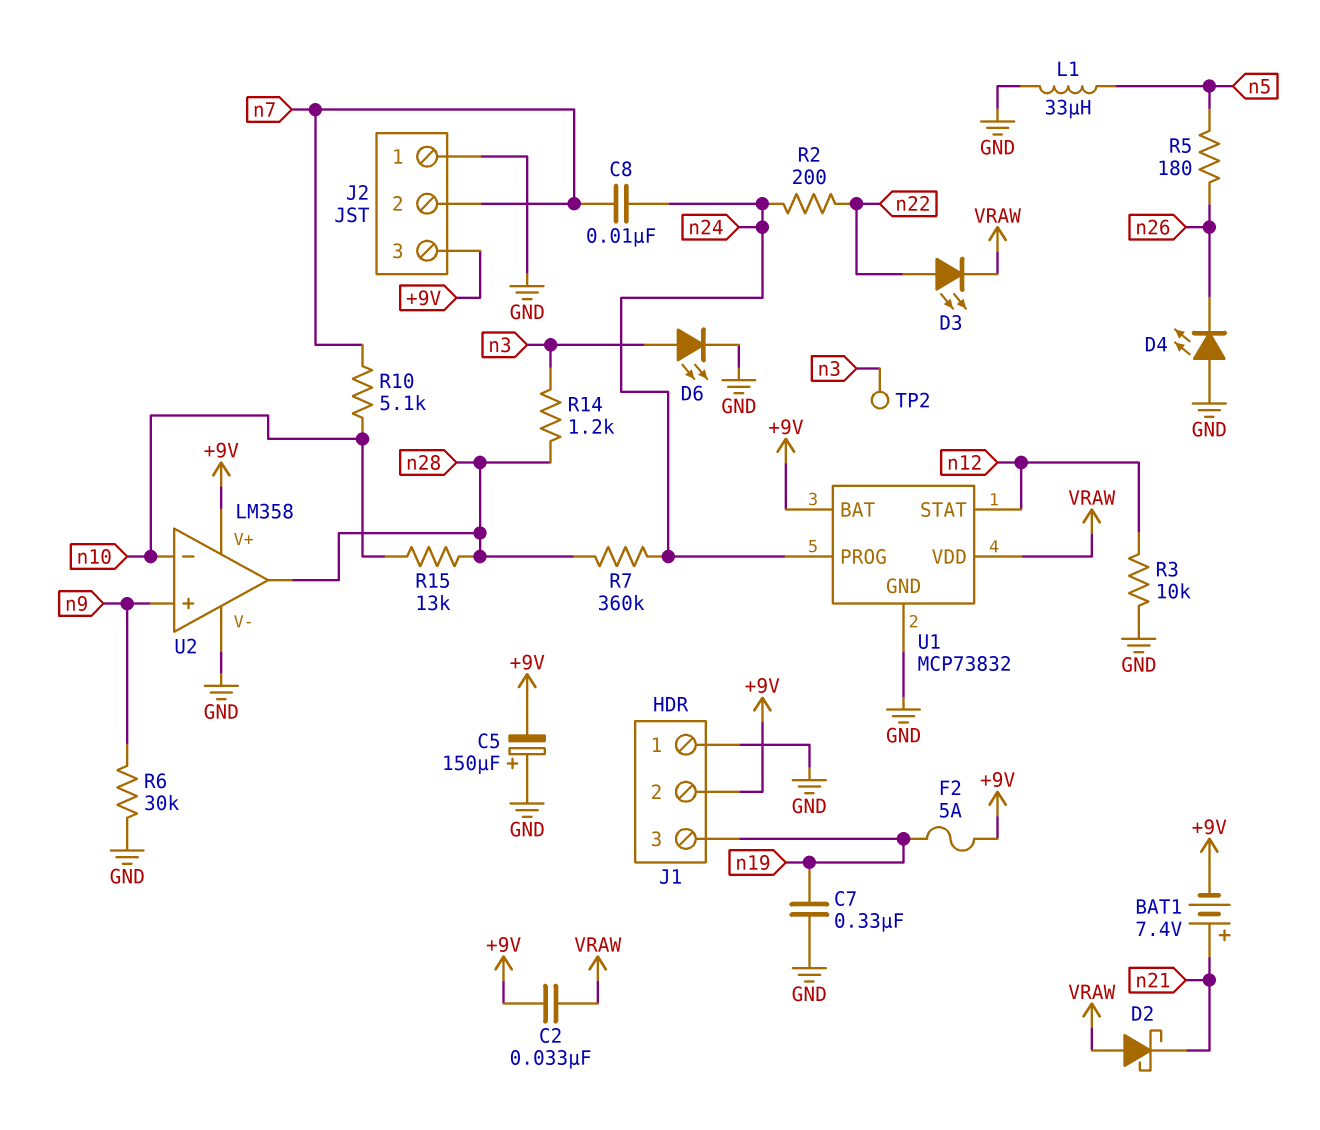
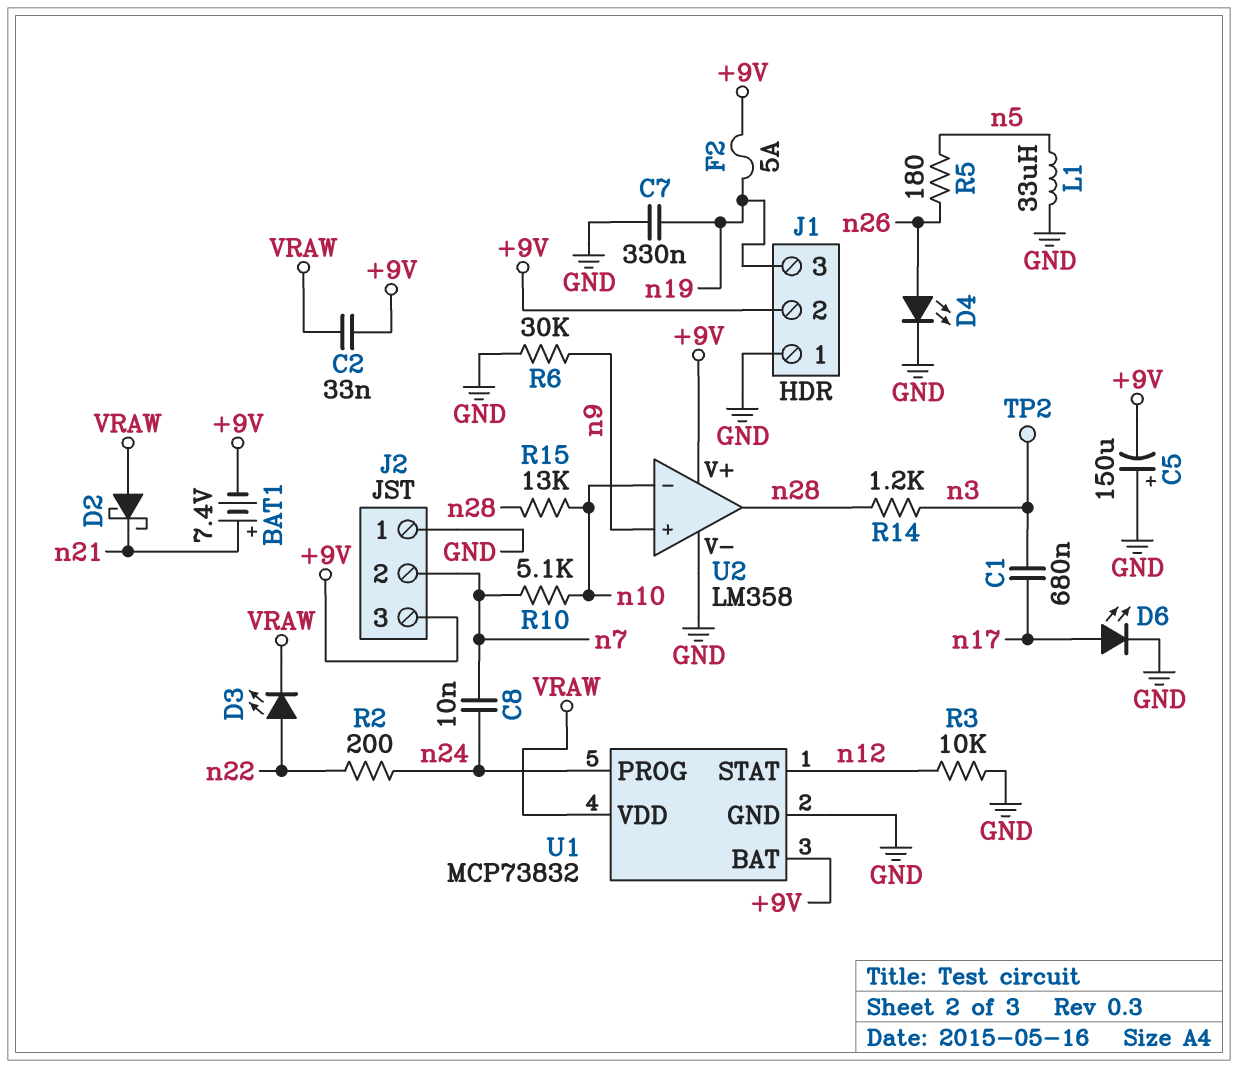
C1: none -> 680nF (n3, n17)
D4: LED (A GND, K n26) -> LED (A n26, K GND)
D6: LED (A n3, K GND) -> LED (A n17, K GND)
R7: 360k (n24, n28) -> none

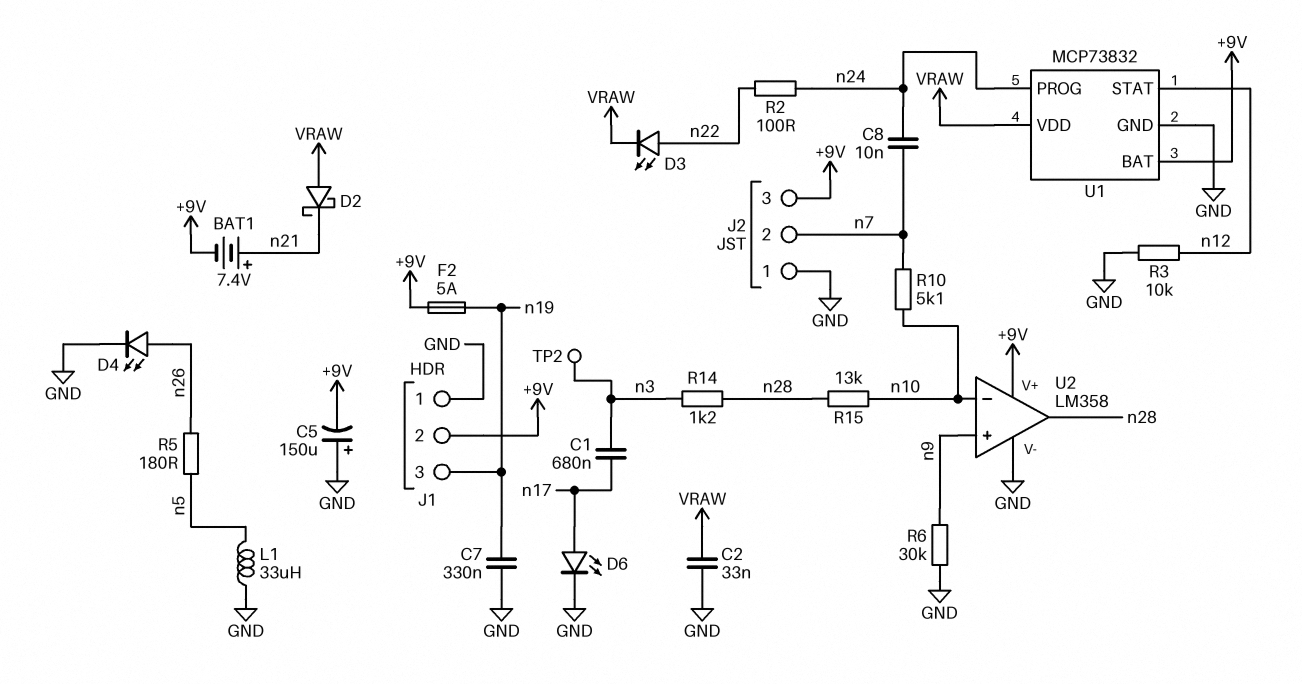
C2: 33nF (+9V, VRAW) -> 33nF (GND, VRAW)
R2: 200 (n22, n24) -> 100 (n22, n24)

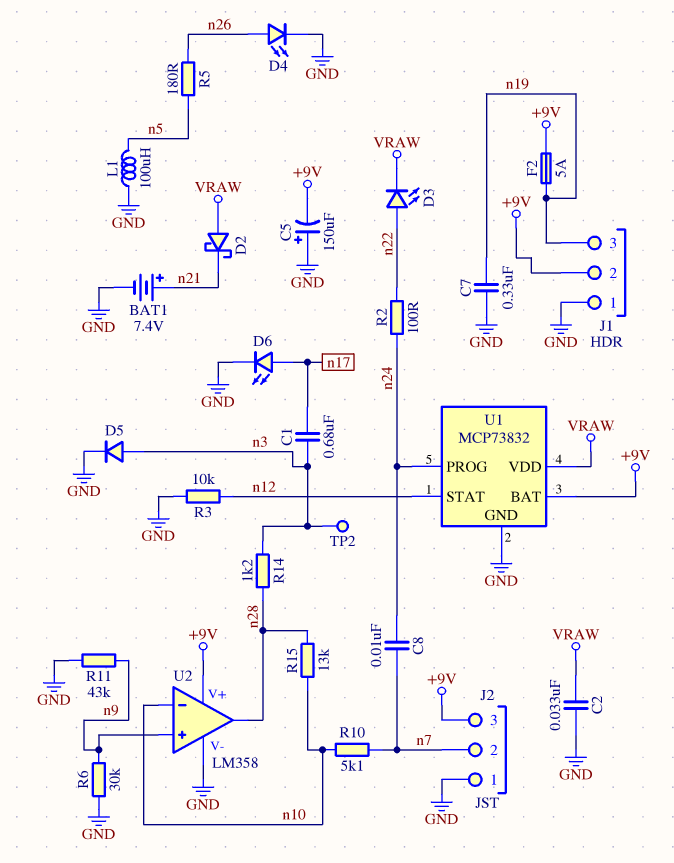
BAT1: 7.4V (plus n21, minus +9V) -> 7.4V (plus n21, minus GND)
D5: none -> diode (A n3, K GND)
L1: 33uH (GND, n5) -> 100uH (GND, n5)
R11: none -> 43k (GND, n9)

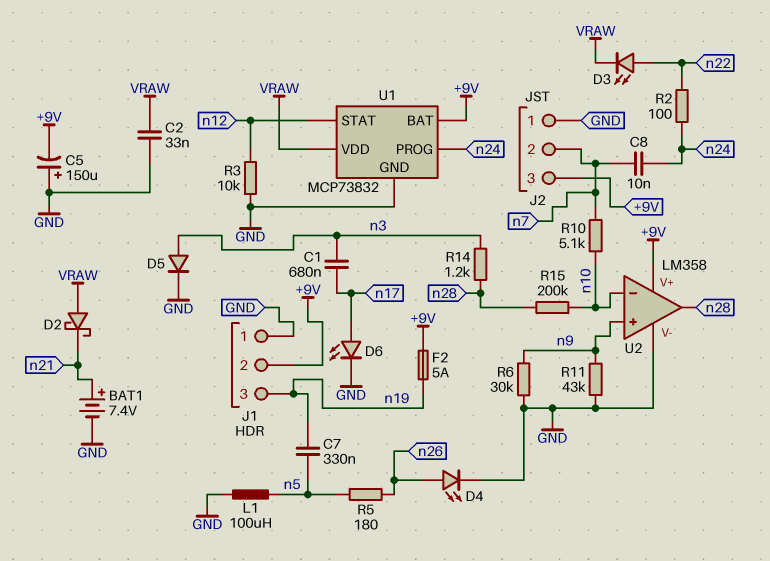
C7: 330nF (GND, n19) -> 330nF (n5, n19)
R15: 13k (n10, n28) -> 200k (n10, n28)
TP2: test point (n3) -> none

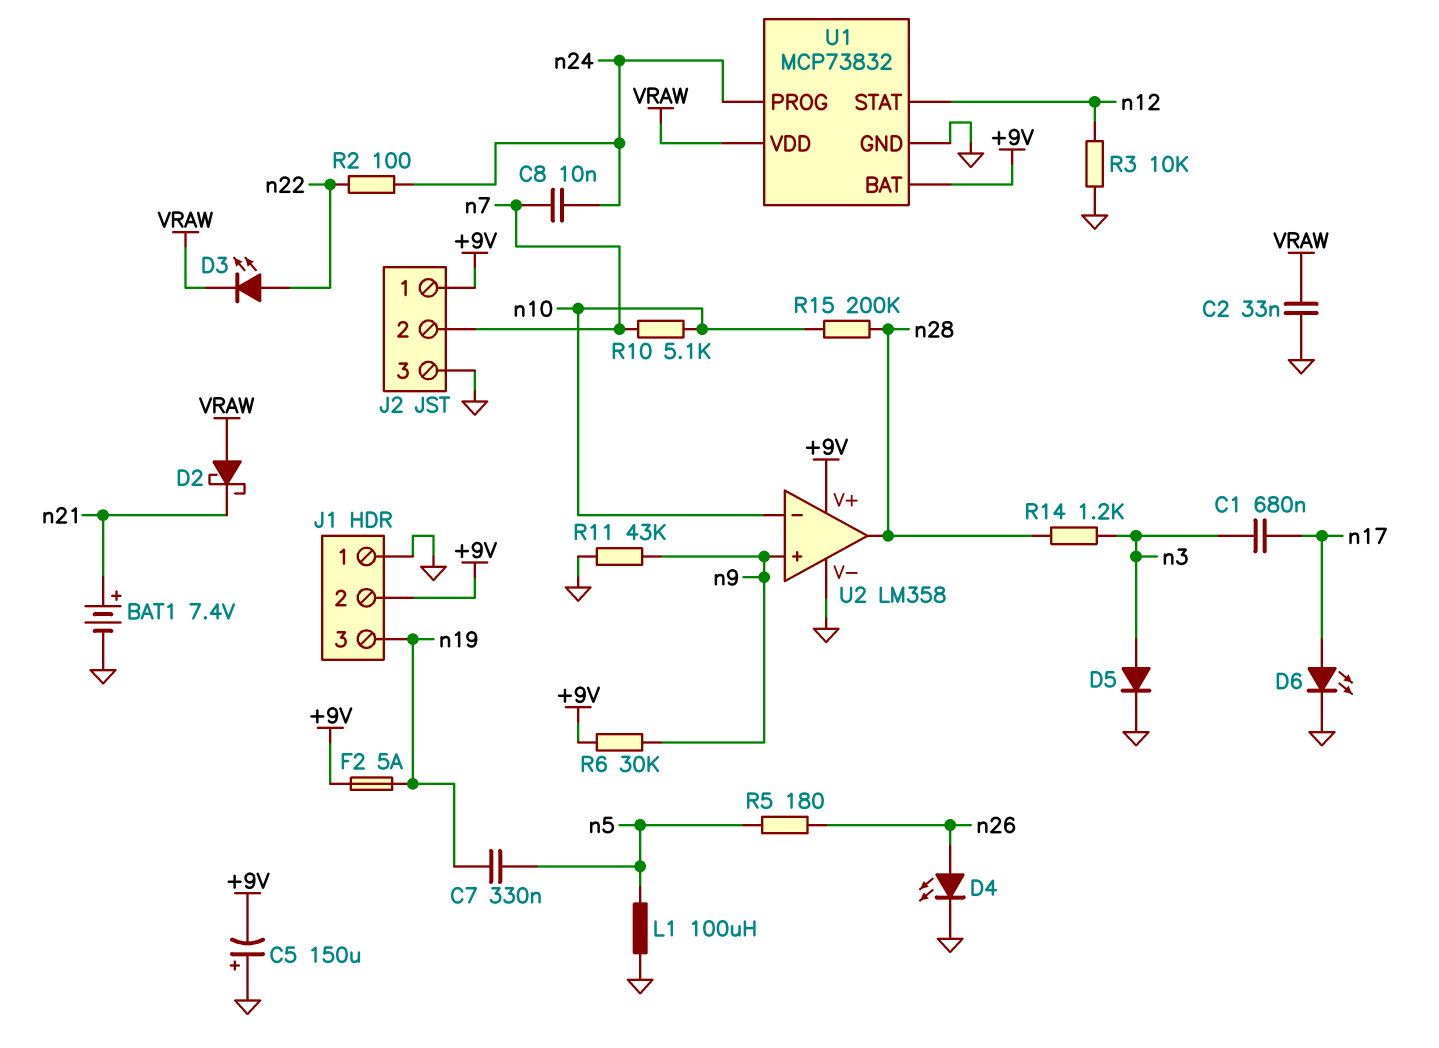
J2 pin 1: GND -> +9V
J2 pin 3: +9V -> GND
R6: 30k (GND, n9) -> 30k (+9V, n9)

